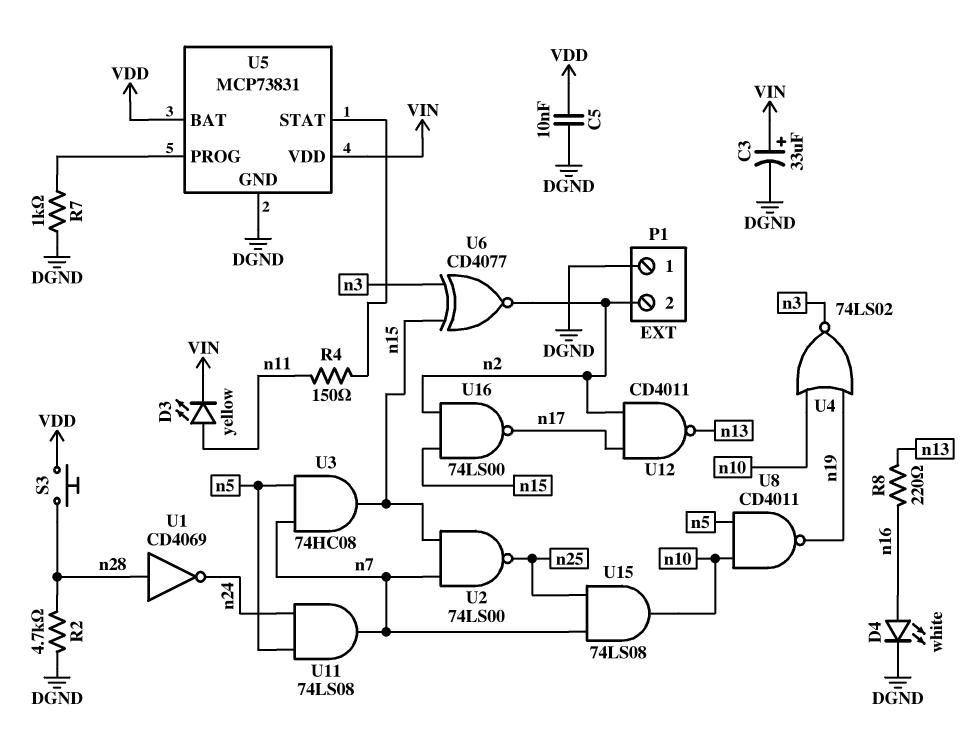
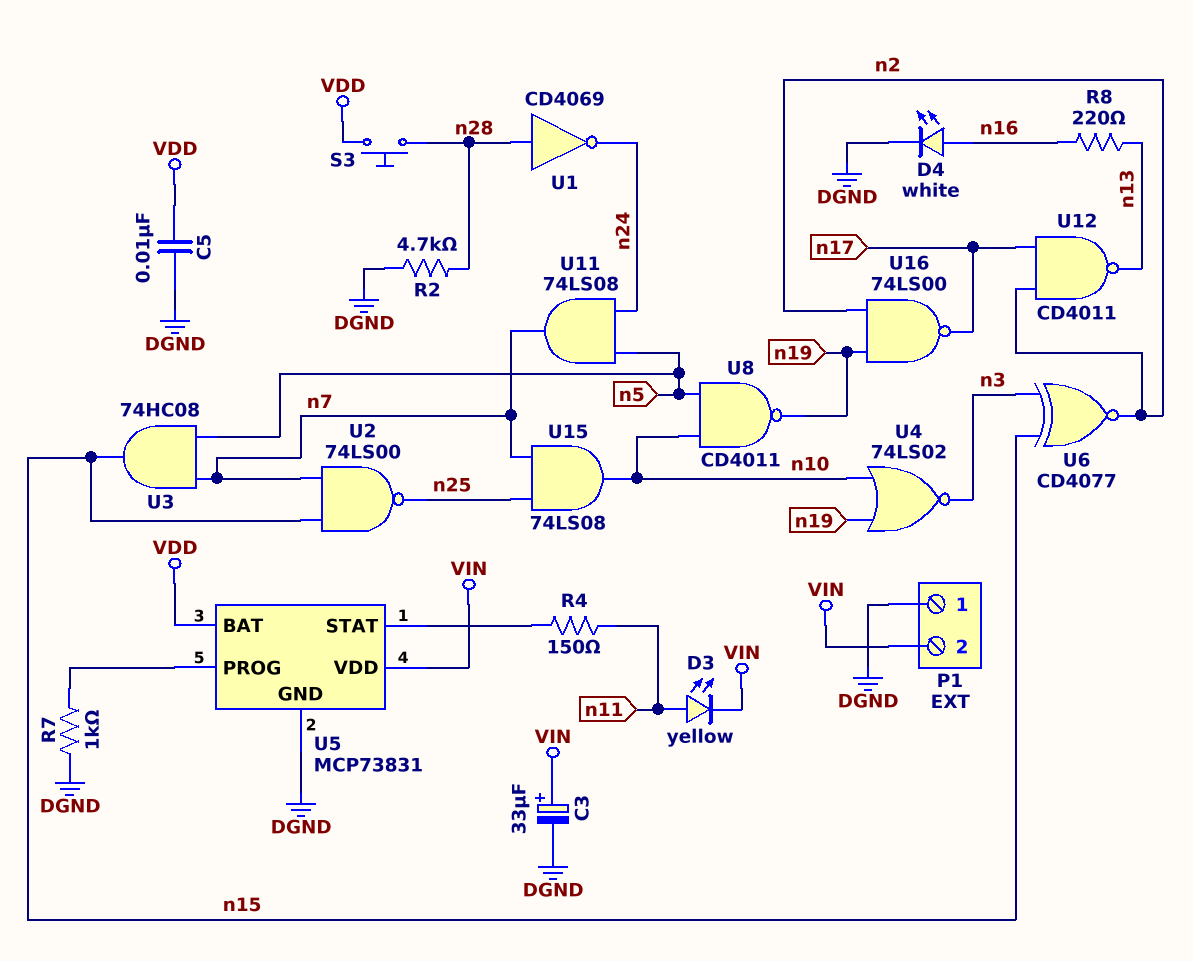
P1 pin 2: n2 -> VIN
U16: NAND 74LS00 (in n2, in n15, out n17) -> NAND 74LS00 (in n2, in n19, out n17)

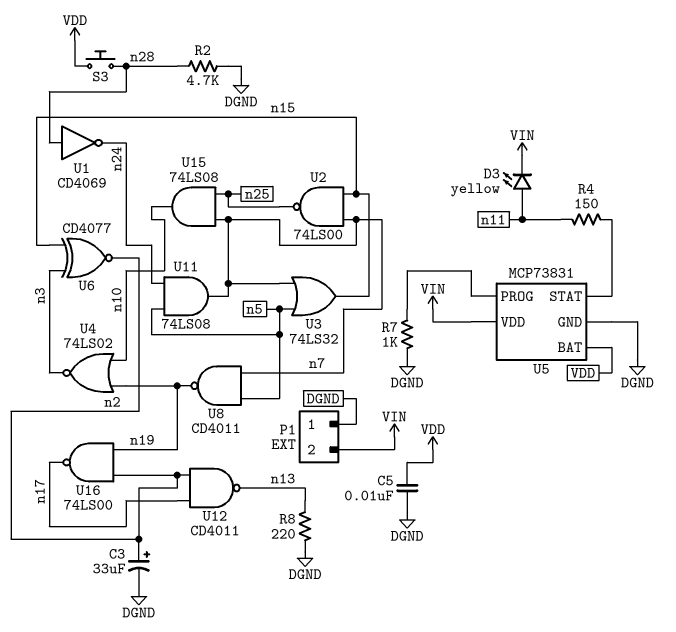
C3: 33uF (plus VIN, minus DGND) -> 33uF (plus n2, minus DGND)
D4: LED white (A n16, K DGND) -> none
R8: 220 (n13, n16) -> 220 (DGND, n13)
U3: AND 74HC08 (in n5, in n7, out n15) -> OR 74LS32 (in n5, in n7, out n15)
U8: NAND CD4011 (in n5, in n10, out n19) -> NAND CD4011 (in n5, in n7, out n19)

